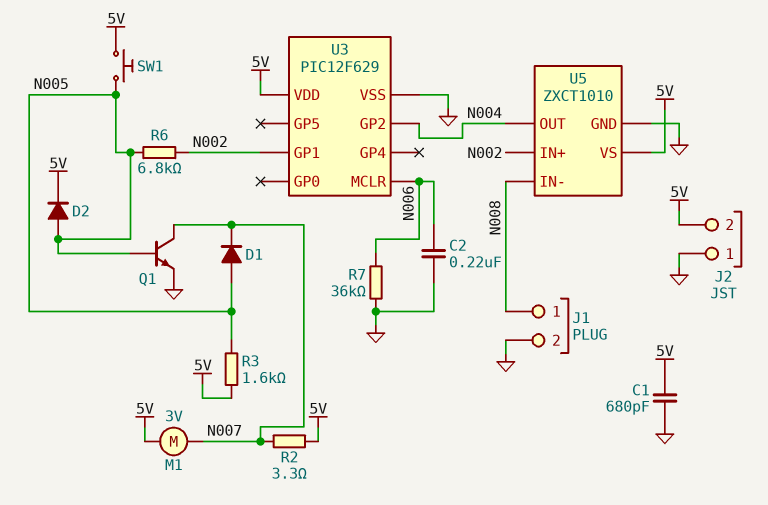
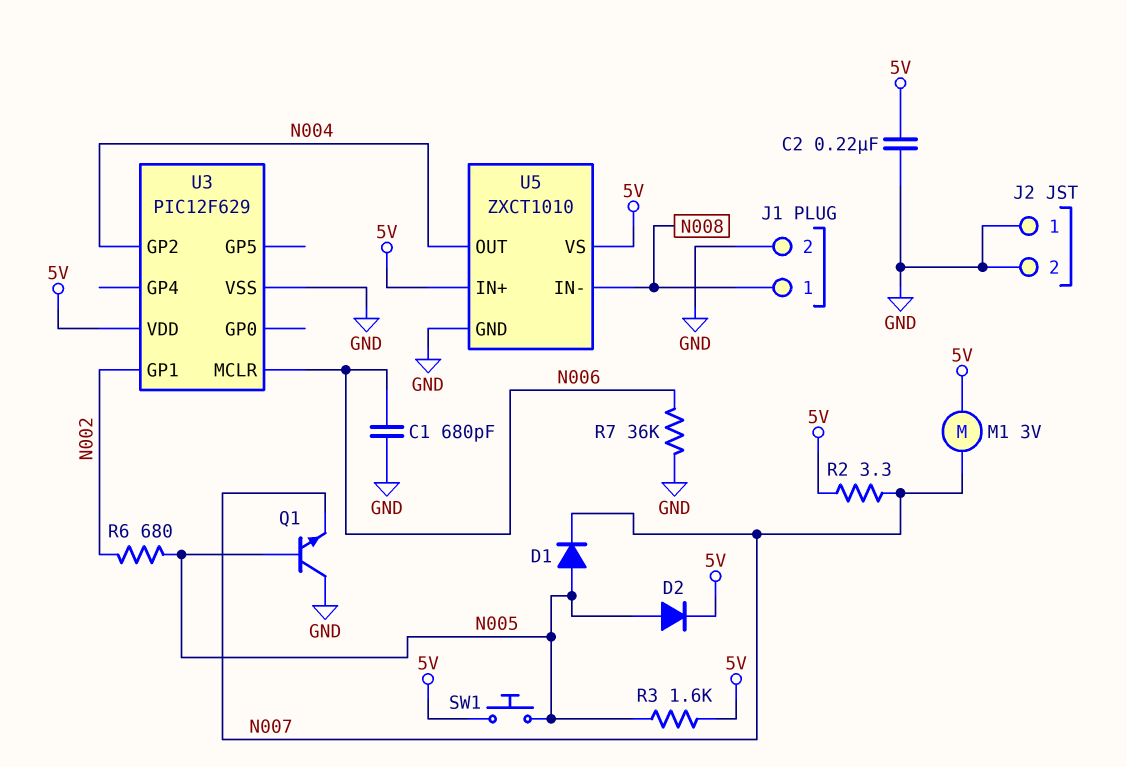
C1: 680pF (5V, GND) -> 680pF (GND, N006)
C2: 220nF (GND, N006) -> 220nF (5V, GND)
J2 pin 2: 5V -> GND
Q1: NPN (B N005, C N007, E GND) -> NPN (B N005, C GND, E N007)
R6: 6.8k (N002, N005) -> 680 (N002, N005)
U5 pin IN+: N002 -> 5V

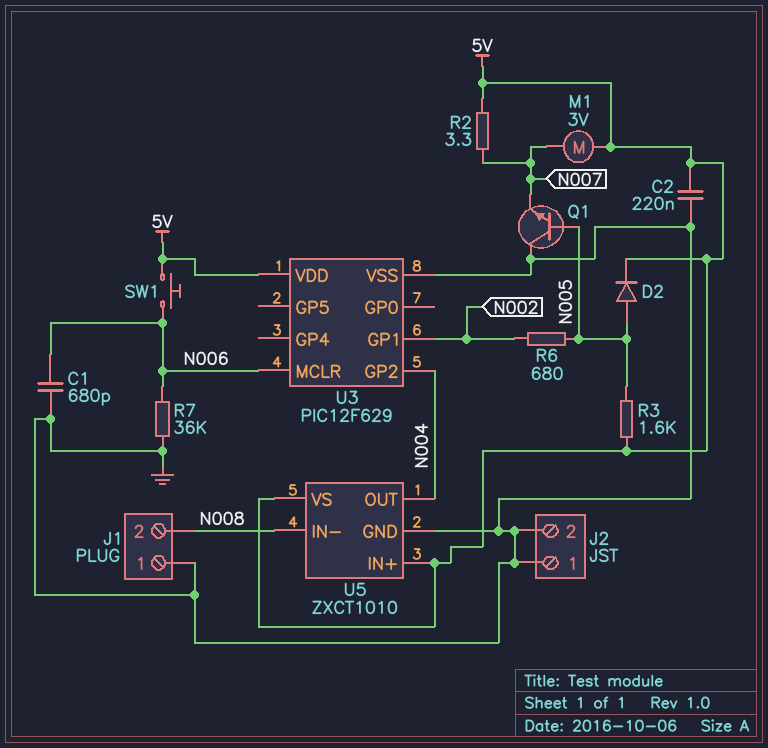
D1: diode (A N005, K N007) -> none
J1 pin 1: N008 -> GND
J1 pin 2: GND -> N008
SW1: button (5V, N005) -> button (5V, N006)

